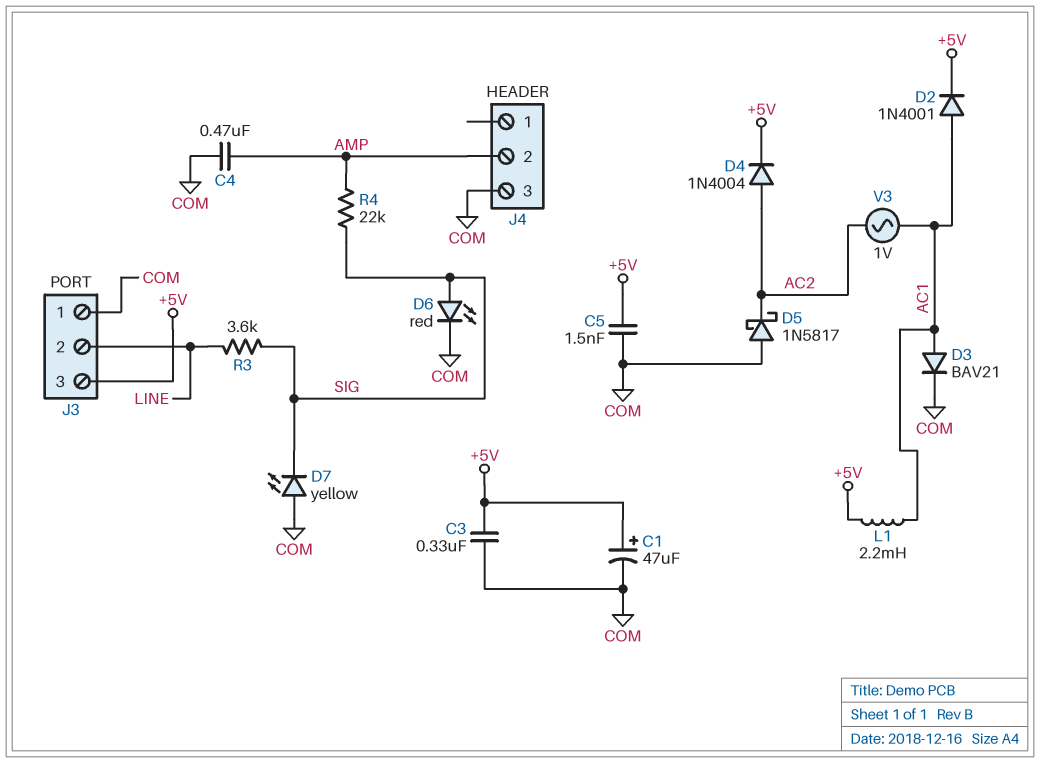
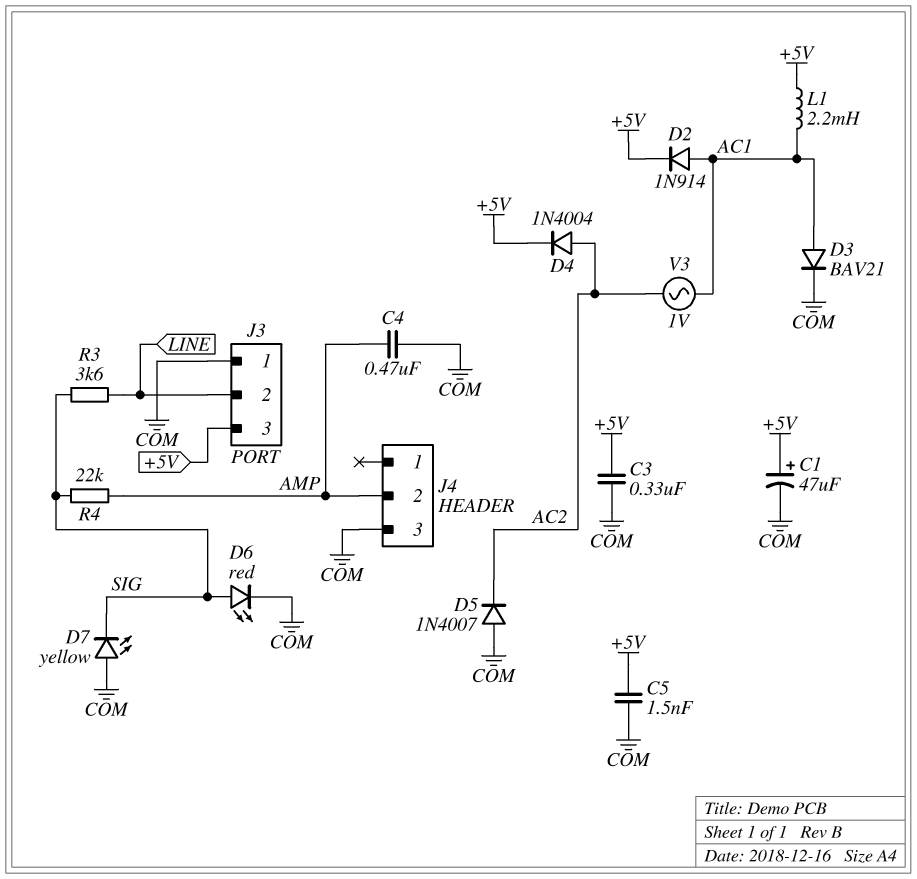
D2: diode 1N4001 (A AC1, K +5V) -> diode 1N914 (A AC1, K +5V)
D5: schottky 1N5817 (A COM, K AC2) -> diode 1N4007 (A COM, K AC2)

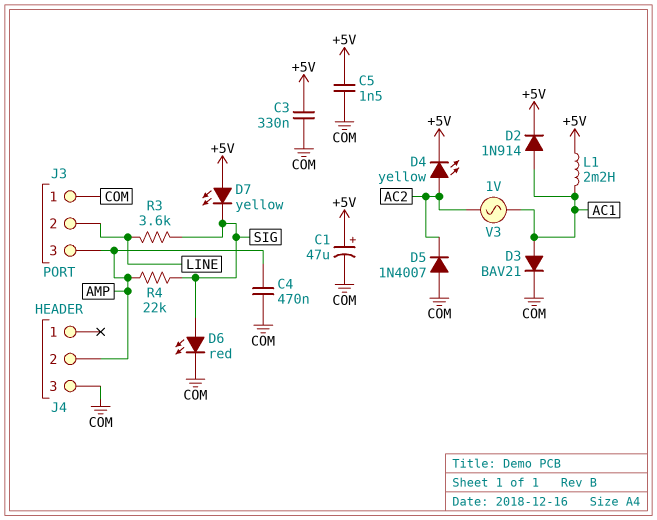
D4: diode 1N4004 (A AC2, K +5V) -> LED yellow (A AC2, K +5V)
D7: LED yellow (A COM, K SIG) -> LED yellow (A +5V, K SIG)
J3 pin 3: +5V -> AMP

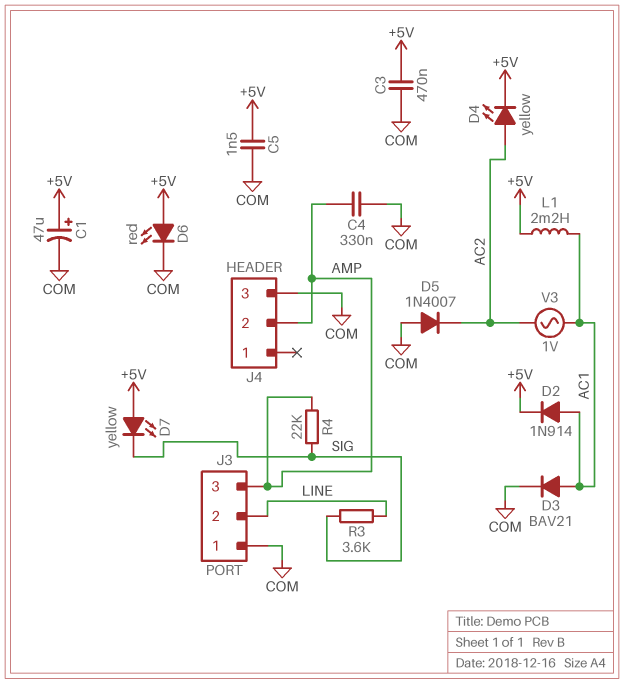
C3: 330nF (+5V, COM) -> 470nF (+5V, COM)
C4: 470nF (AMP, COM) -> 330nF (AMP, COM)
D6: LED red (A SIG, K COM) -> LED red (A +5V, K COM)

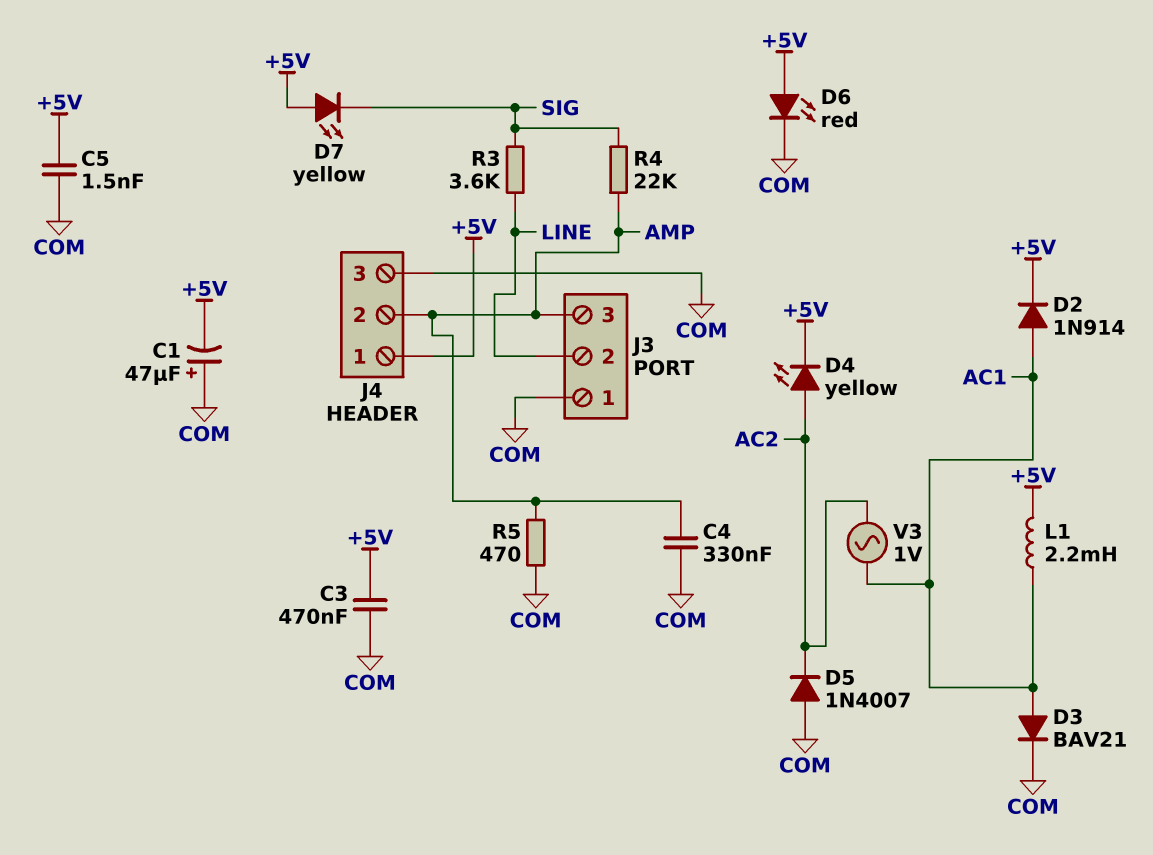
C1: 47uF (plus +5V, minus COM) -> 47uF (plus COM, minus +5V)
J4 pin 1: none -> +5V
R5: none -> 470 (AMP, COM)

